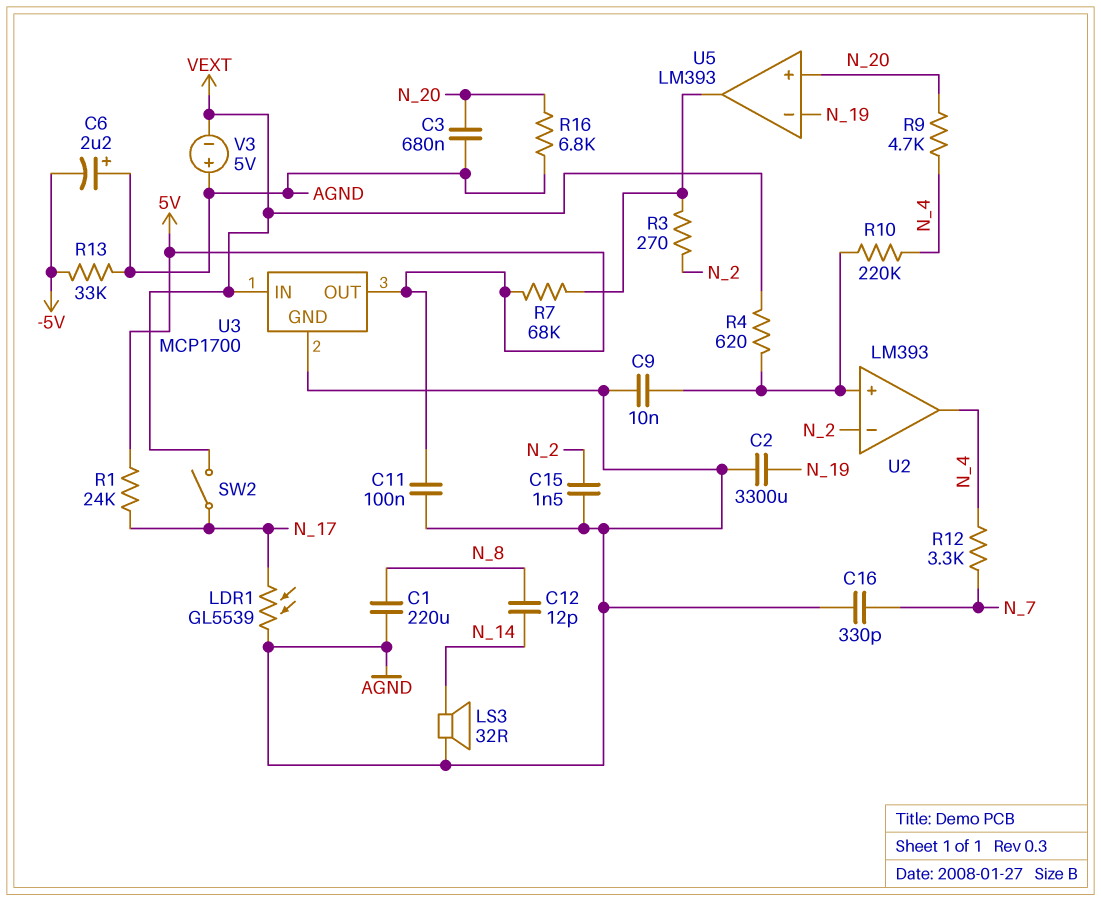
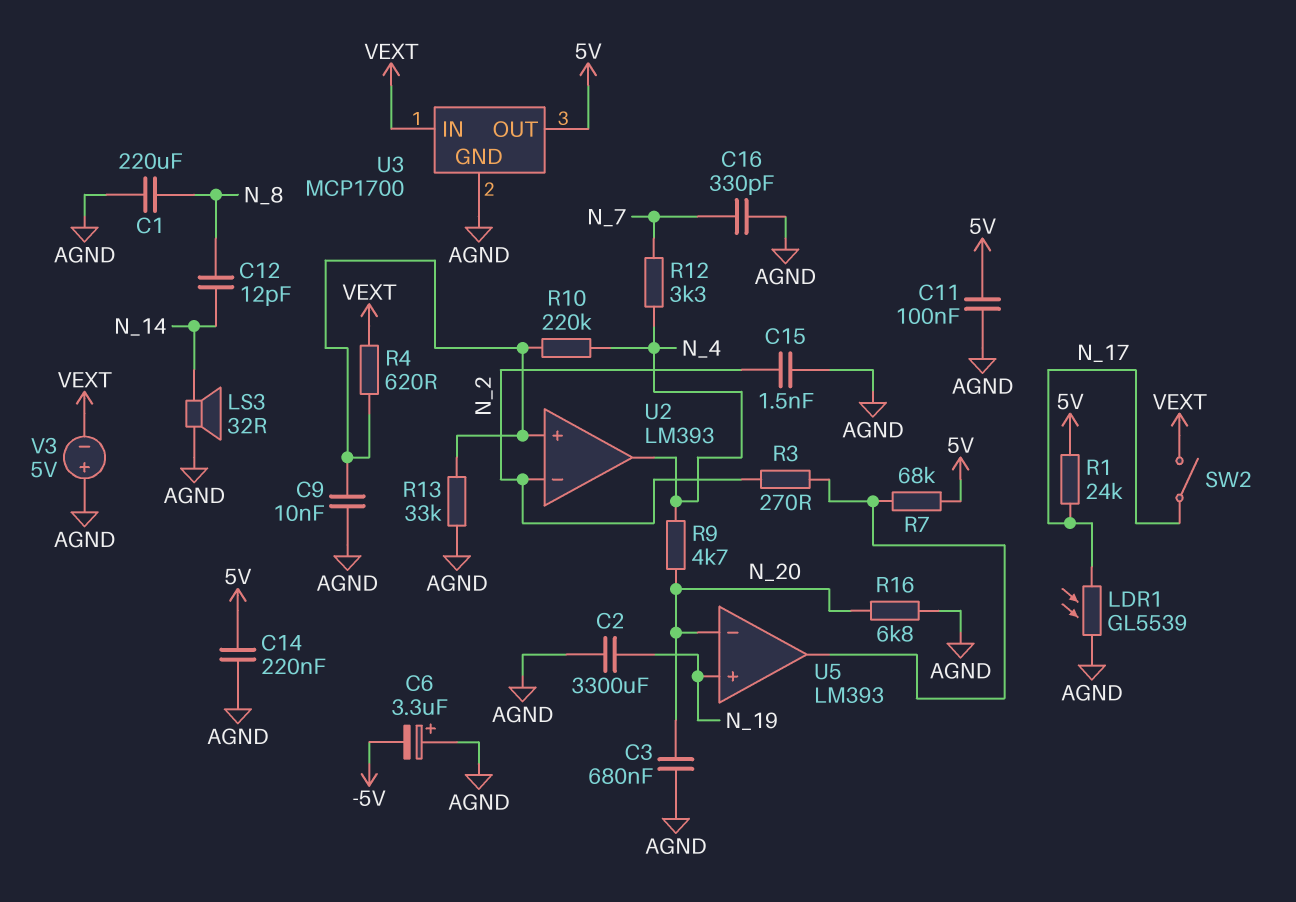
C6: 2.2uF (plus AGND, minus -5V) -> 3.3uF (plus AGND, minus -5V)
C14: none -> 220nF (5V, AGND)
R13: 33k (-5V, AGND) -> 33k (AGND, U2/in+)
U5 pin in+: N_20 -> N_19
U5 pin in-: N_19 -> N_20

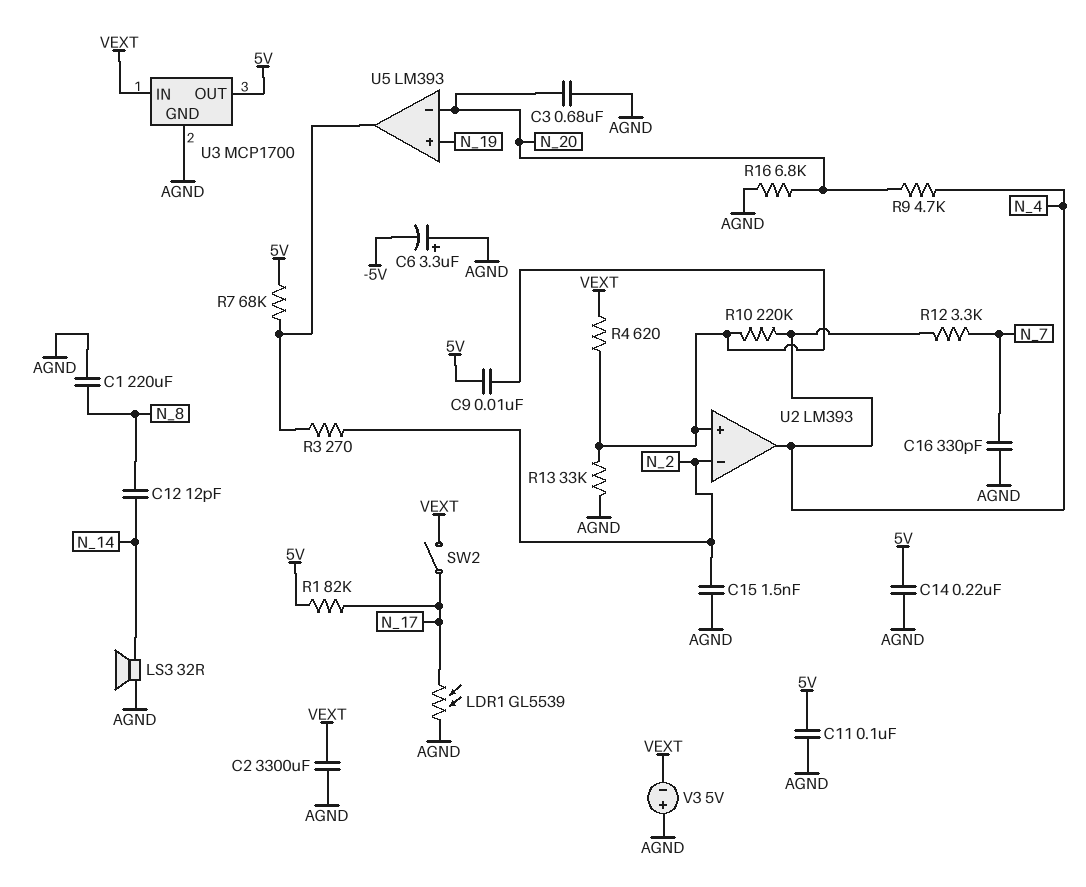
C2: 3300uF (AGND, N_19) -> 3300uF (AGND, VEXT)
C9: 10nF (AGND, U2/in+) -> 10nF (5V, U2/in+)
R1: 24k (5V, N_17) -> 82k (5V, N_17)

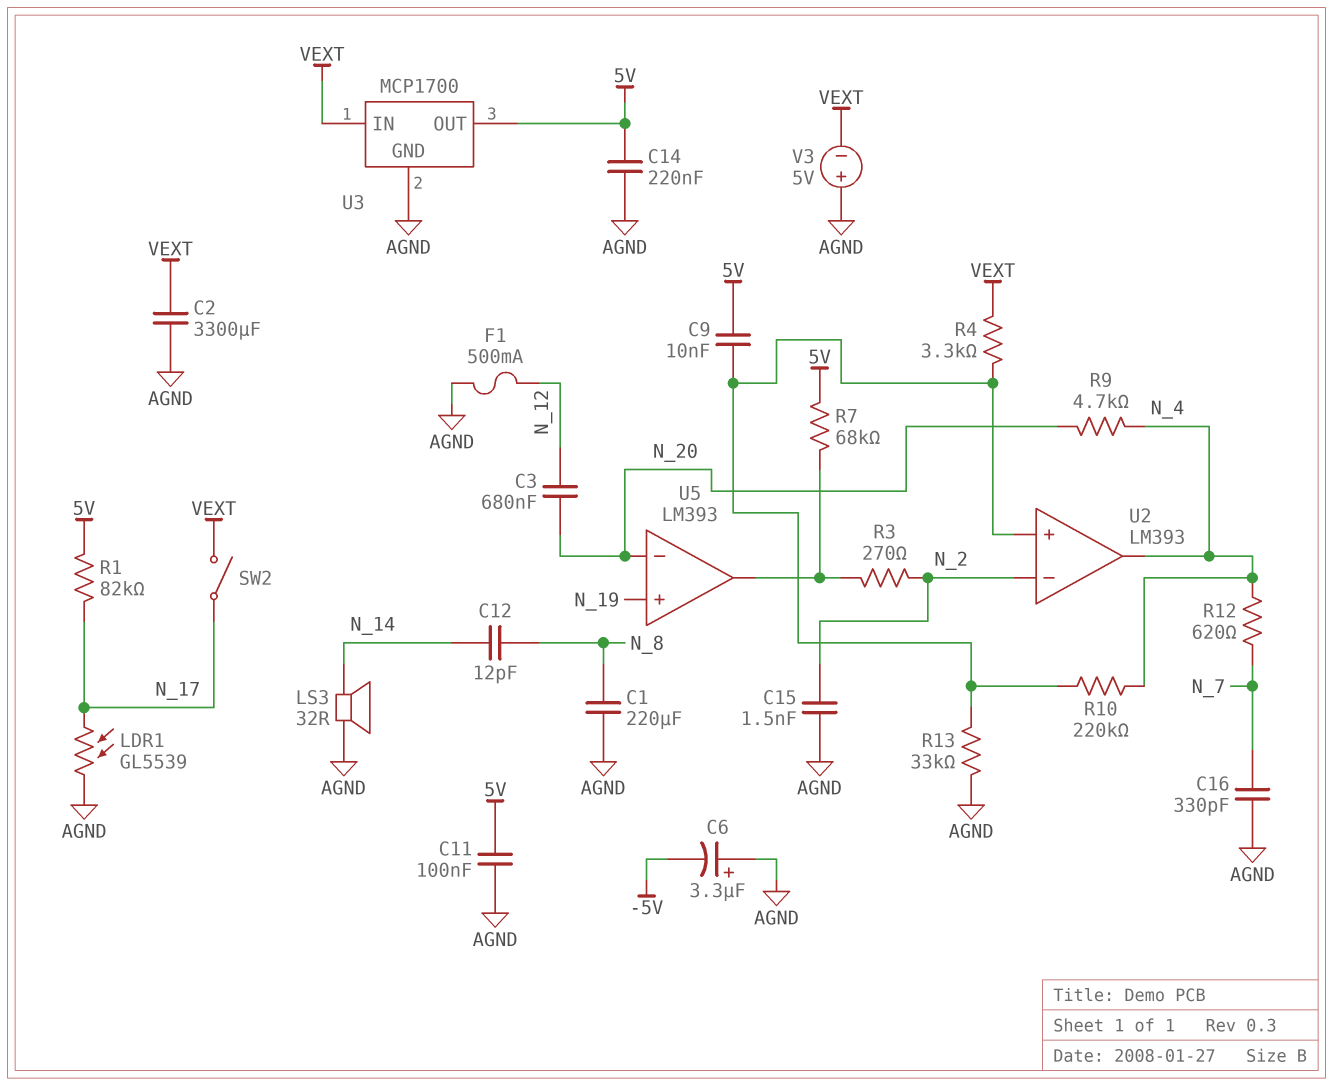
C3: 680nF (AGND, N_20) -> 680nF (N_12, N_20)
F1: none -> 500mA (AGND, N_12)
R4: 620 (U2/in+, VEXT) -> 3.3k (U2/in+, VEXT)
R12: 3.3k (N_4, N_7) -> 620 (N_4, N_7)
R16: 6.8k (AGND, N_20) -> none

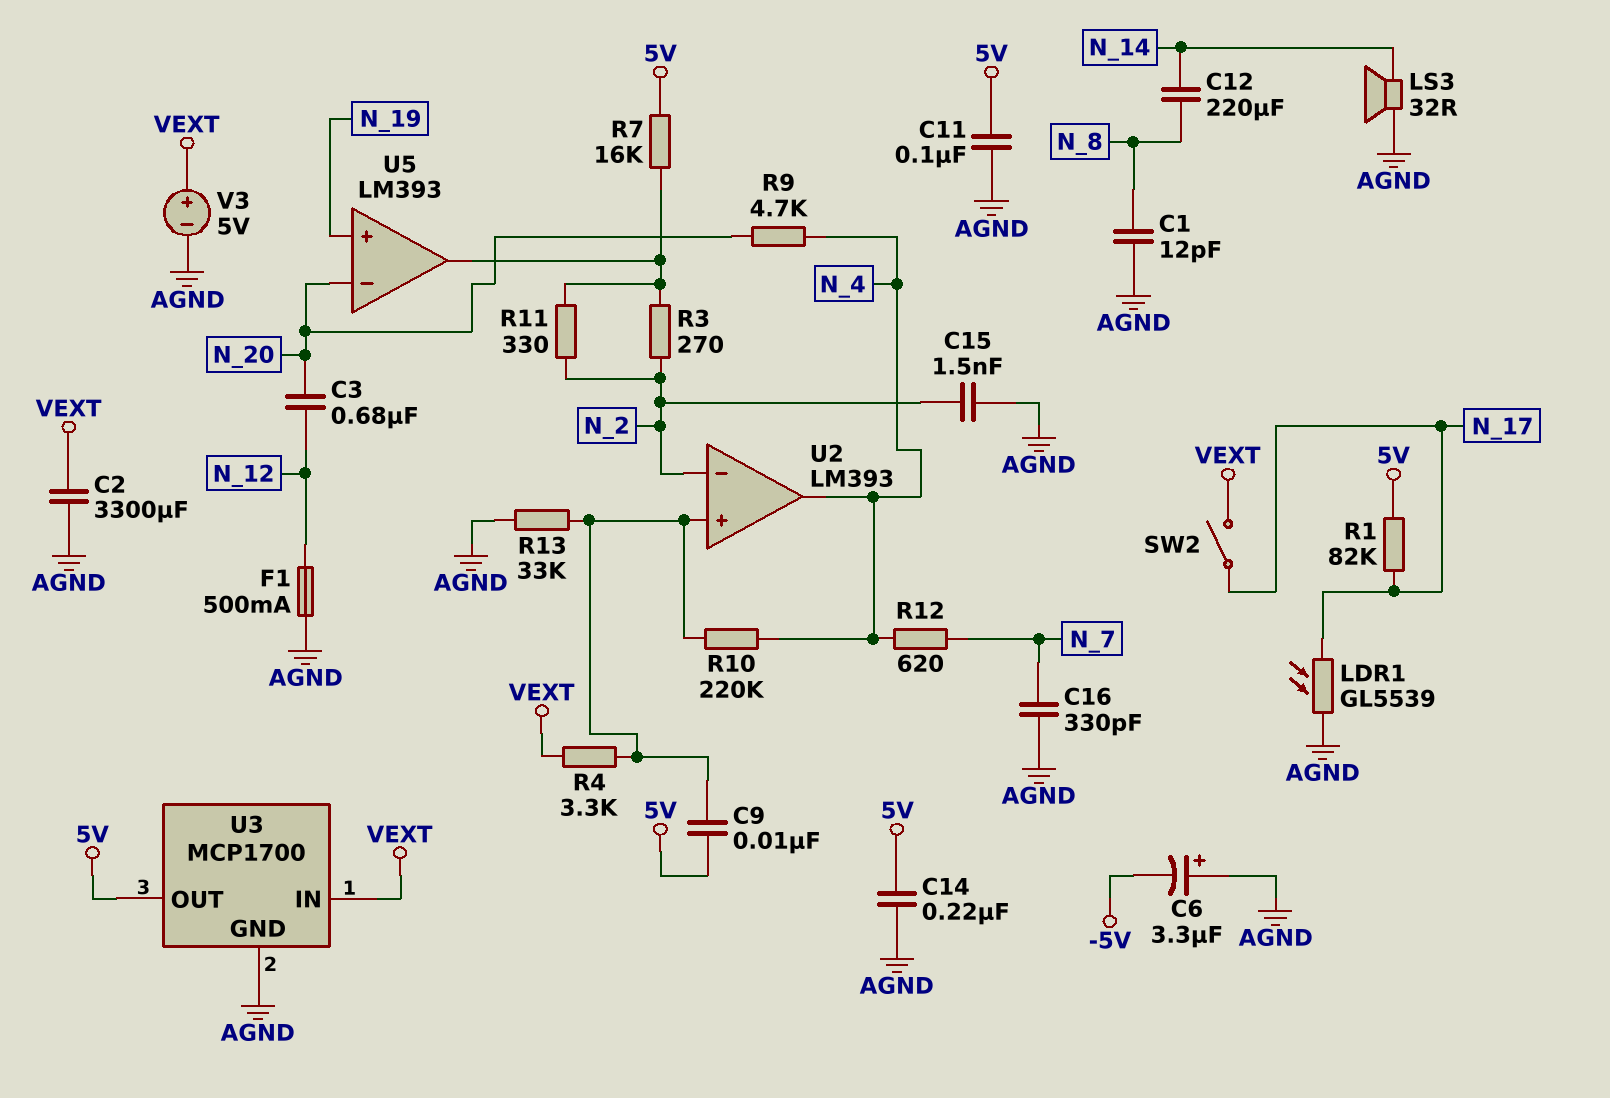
C1: 220uF (AGND, N_8) -> 12pF (AGND, N_8)
C12: 12pF (N_8, N_14) -> 220uF (N_8, N_14)
R7: 68k (5V, U5/out) -> 16k (5V, U5/out)
R11: none -> 330 (N_2, U5/out)
V3: 5V (plus AGND, minus VEXT) -> 5V (plus VEXT, minus AGND)

